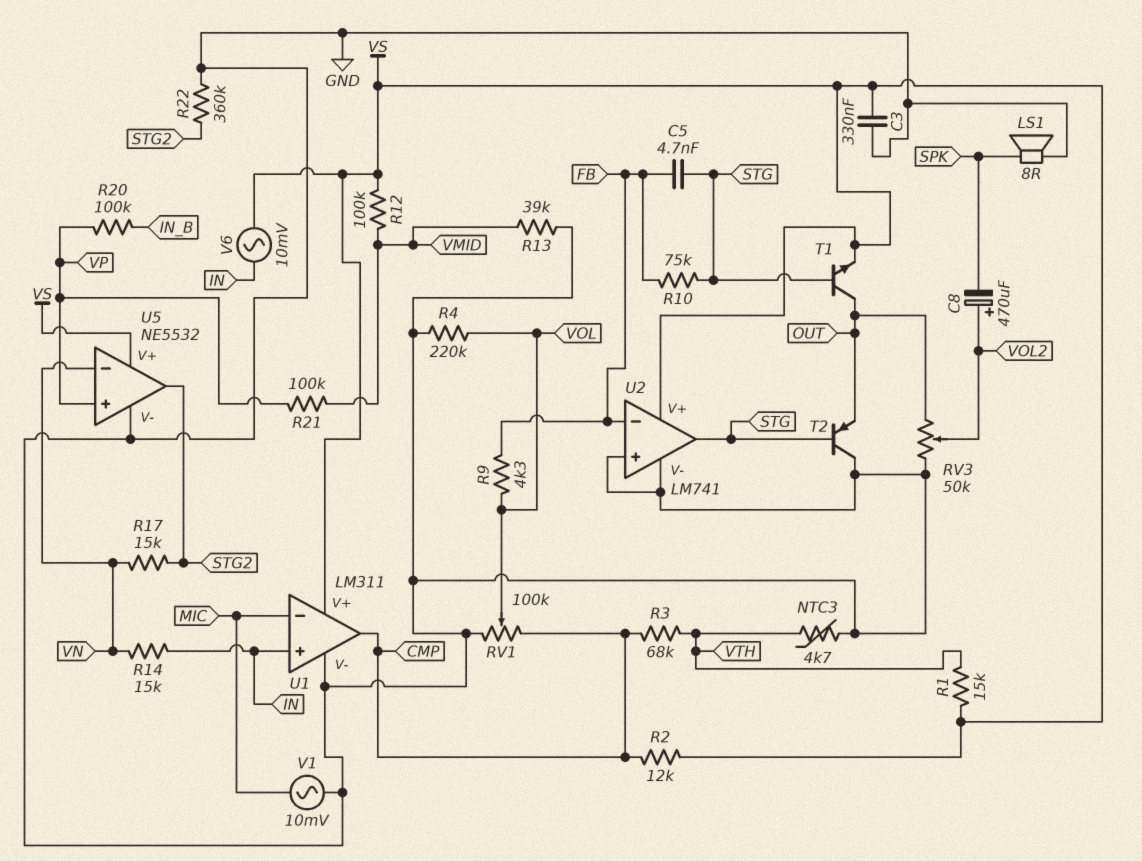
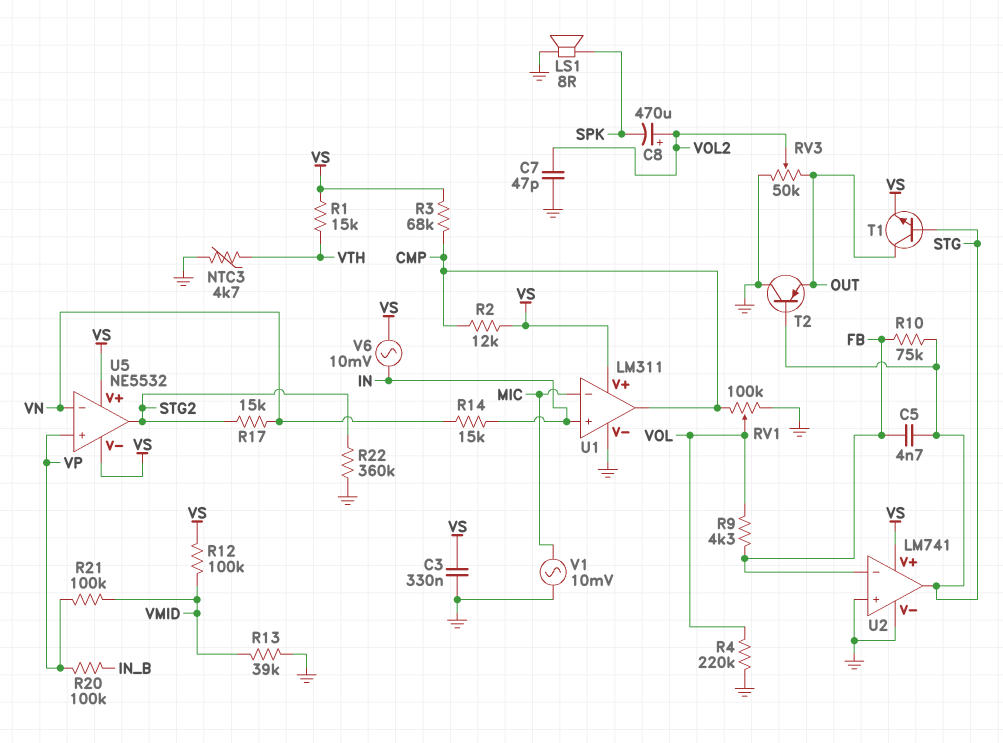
C7: none -> 47pF (GND, VOL2)
R3: 68k (CMP, VTH) -> 68k (CMP, VS)
U5 pin V-: GND -> VS

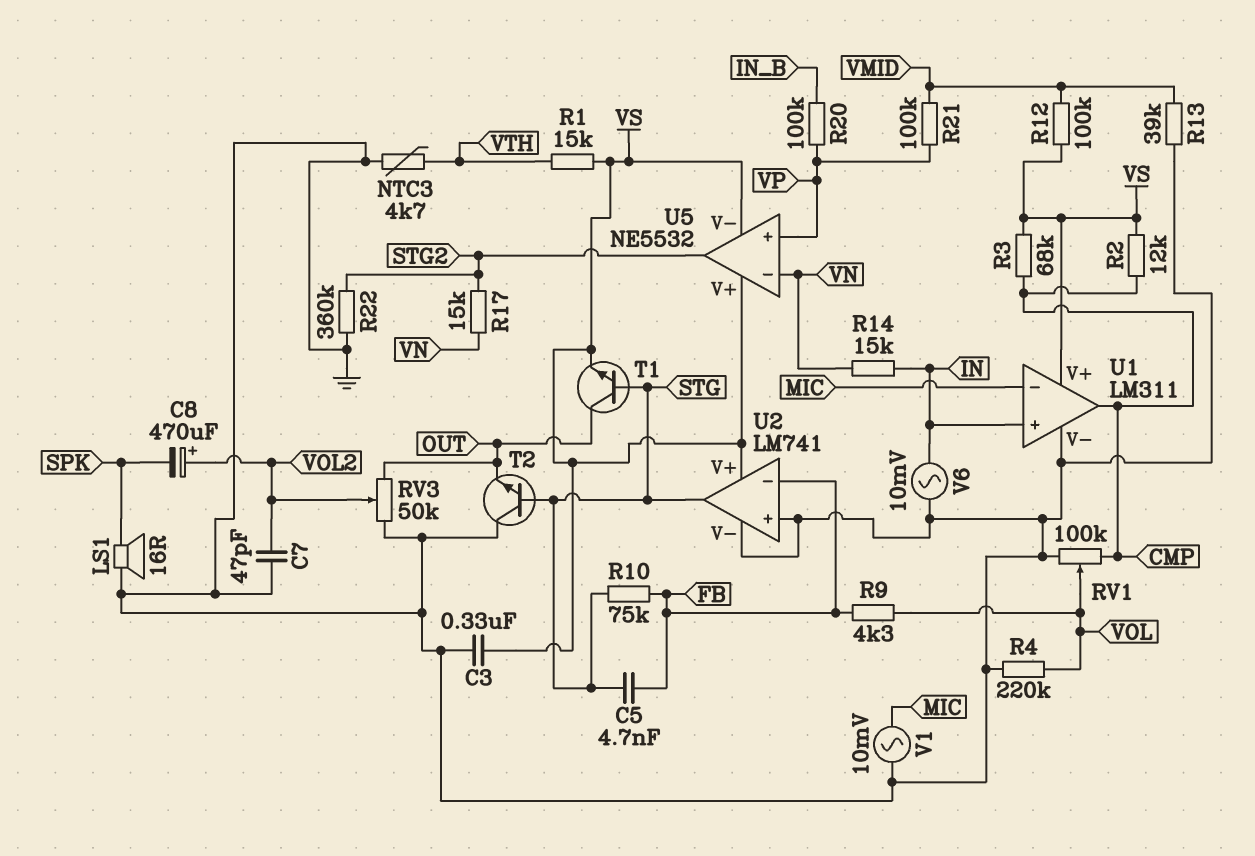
LS1: speaker 8R (GND, SPK) -> speaker 16R (GND, SPK)
T2: PNP (B STG, C GND, E OUT) -> NPN (B STG, C GND, E OUT)
V6: AC 10mV (IN, VS) -> AC 10mV (GND, IN)

